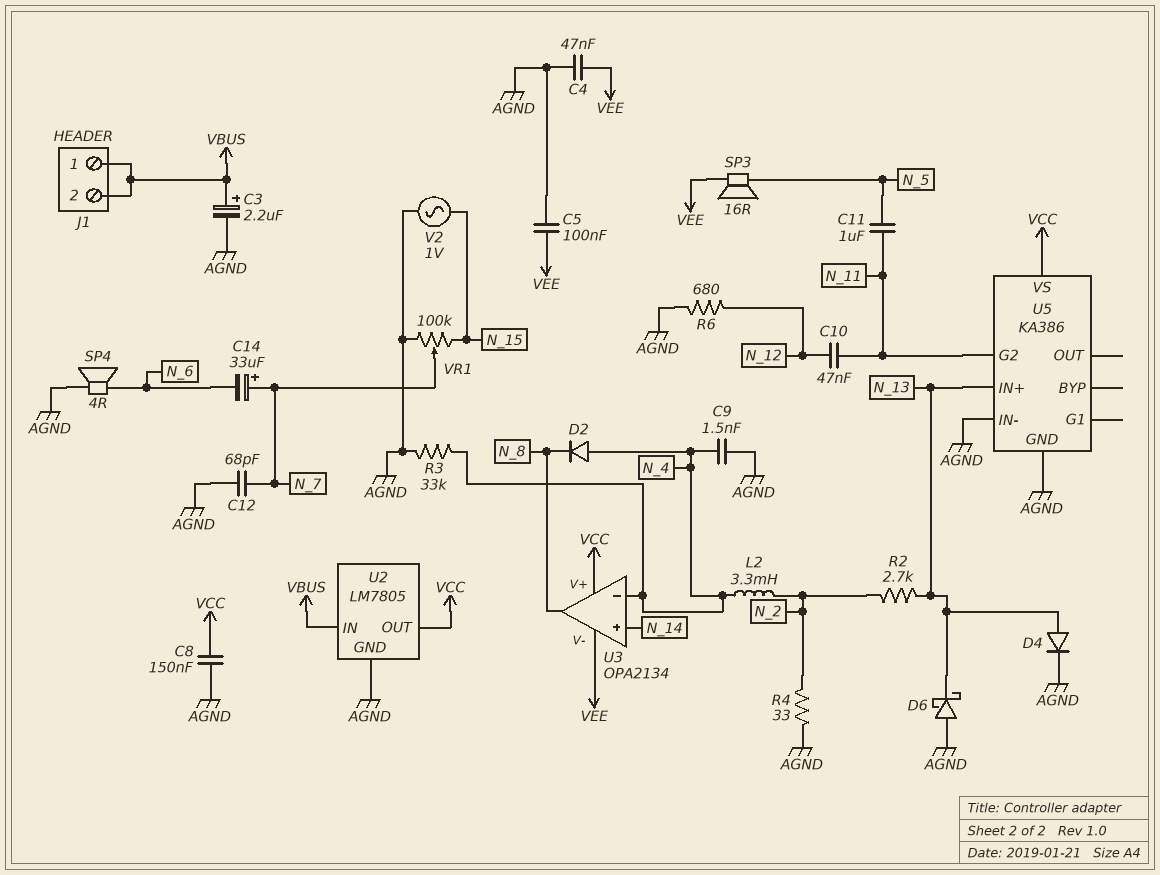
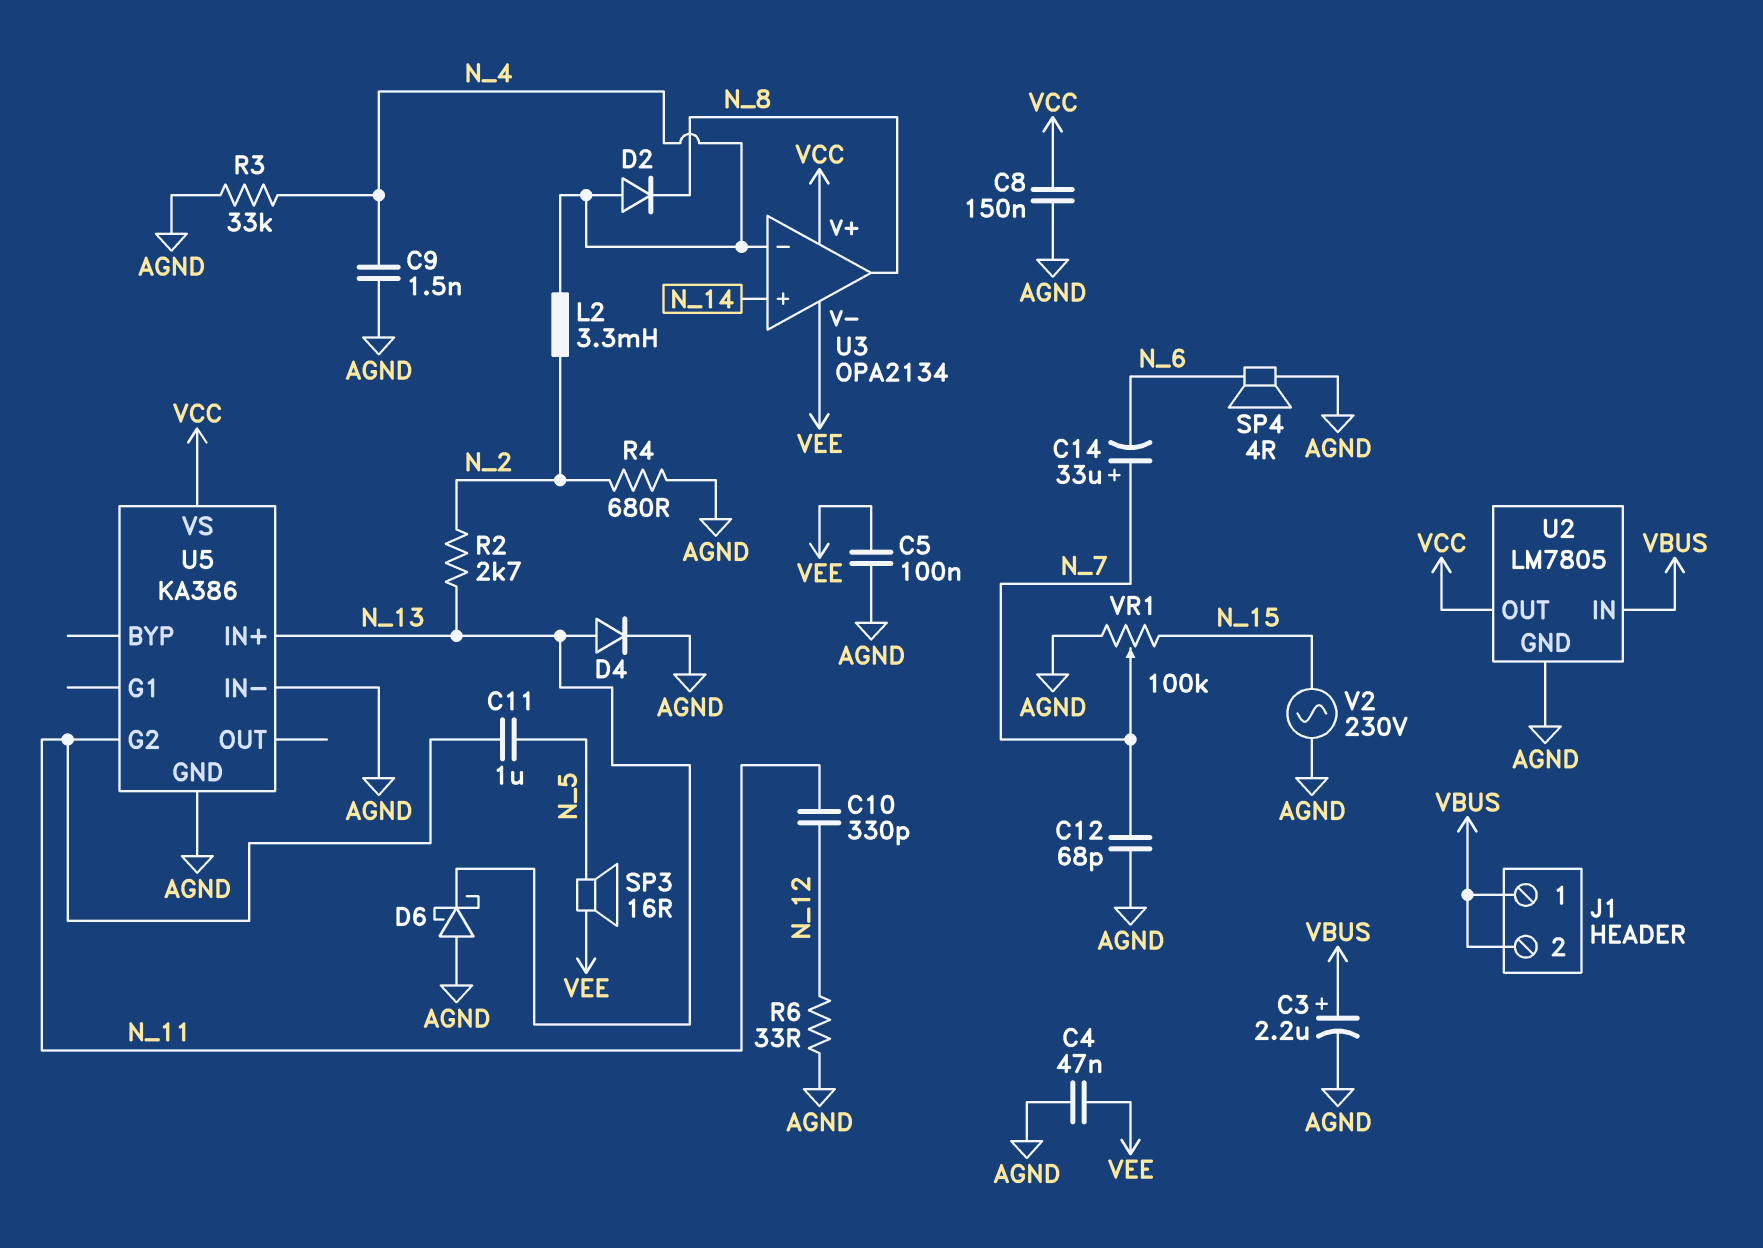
C10: 47nF (N_11, N_12) -> 330pF (N_11, N_12)
R4: 33 (AGND, N_2) -> 680 (AGND, N_2)
R6: 680 (AGND, N_12) -> 33 (AGND, N_12)
V2: AC 1V (AGND, N_15) -> AC 230V (AGND, N_15)

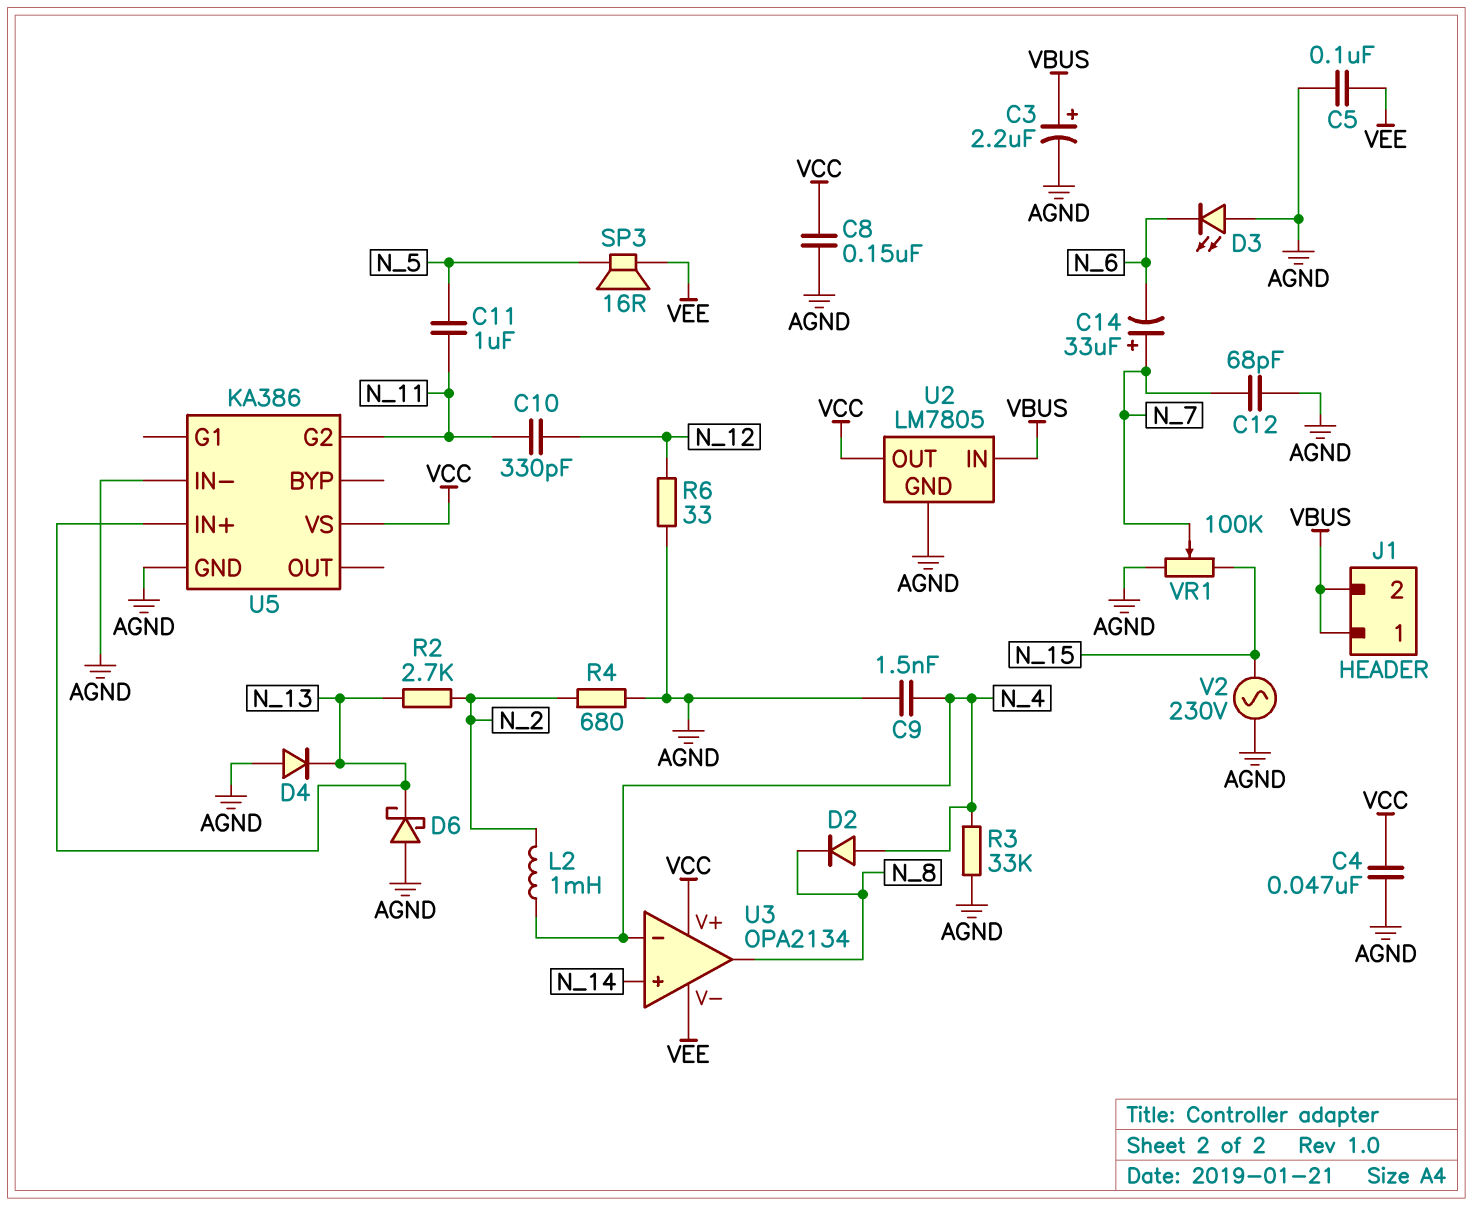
C4: 47nF (AGND, VEE) -> 47nF (AGND, VCC)
D3: none -> LED (A AGND, K N_6)
D4: diode (A N_13, K AGND) -> diode (A AGND, K N_13)
L2: 3.3mH (N_2, N_4) -> 1mH (N_2, N_4)
SP4: speaker 4R (AGND, N_6) -> none

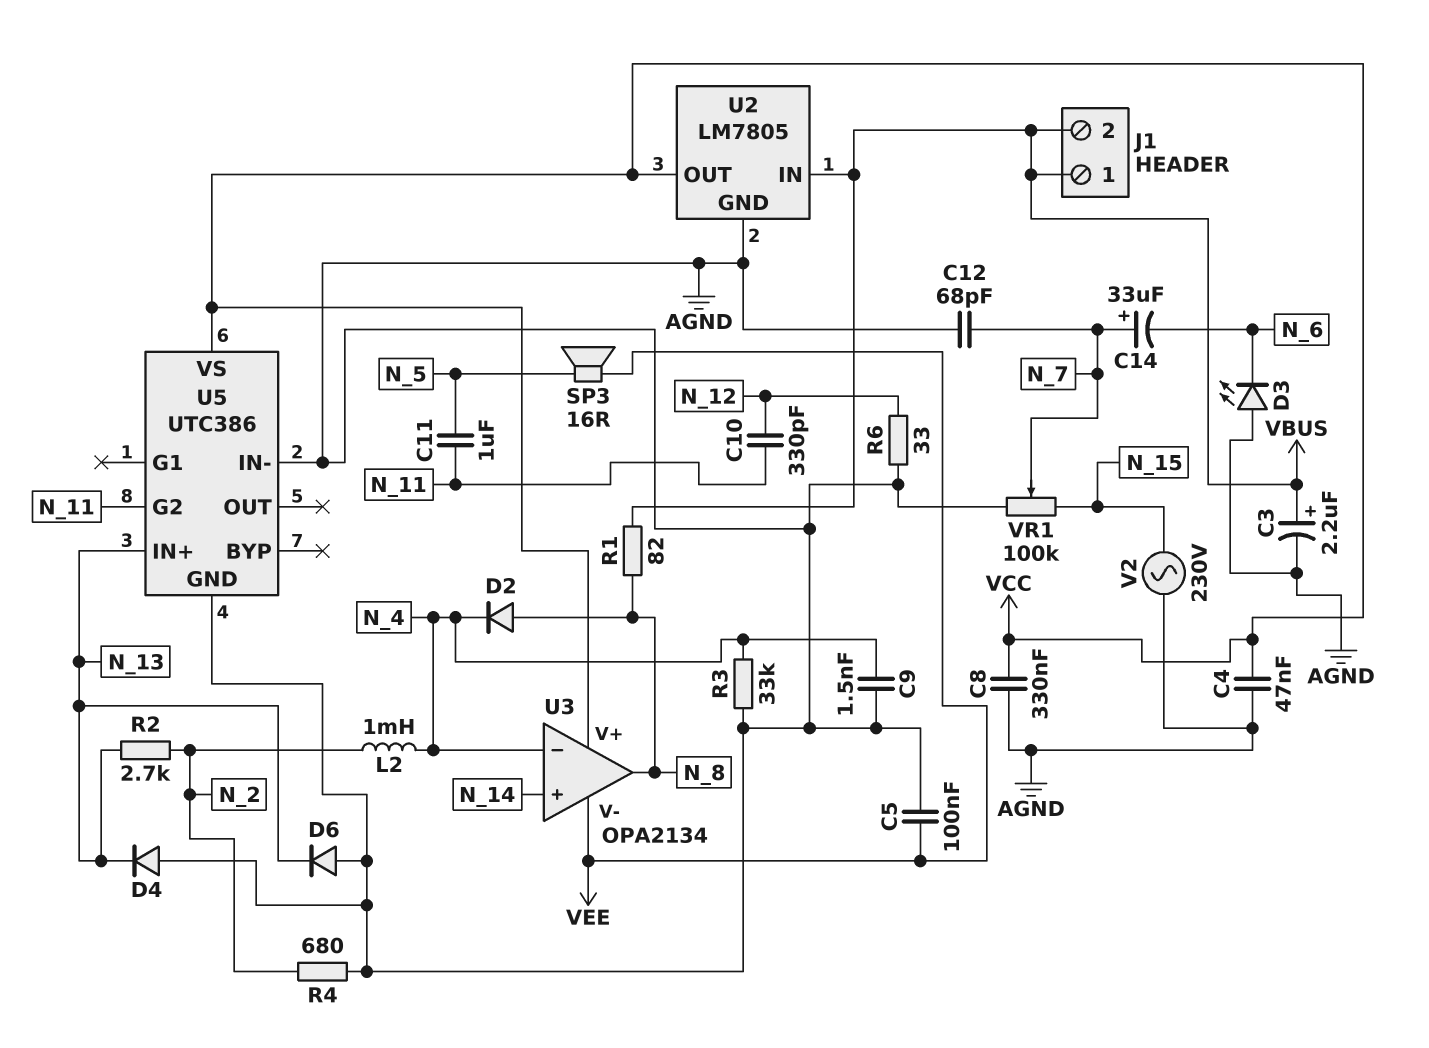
C8: 150nF (AGND, VCC) -> 330nF (AGND, VCC)
D2: diode (A N_4, K N_8) -> diode (A N_8, K N_4)
D6: schottky (A AGND, K N_13) -> diode (A AGND, K N_13)
R1: none -> 82 (N_8, VBUS)
U5: KA386 -> UTC386

